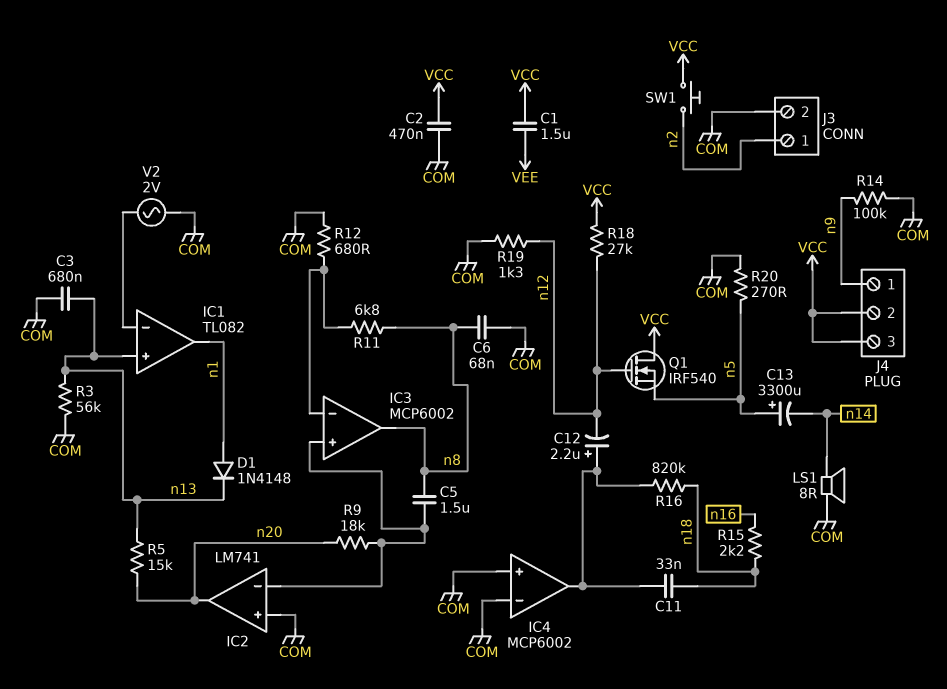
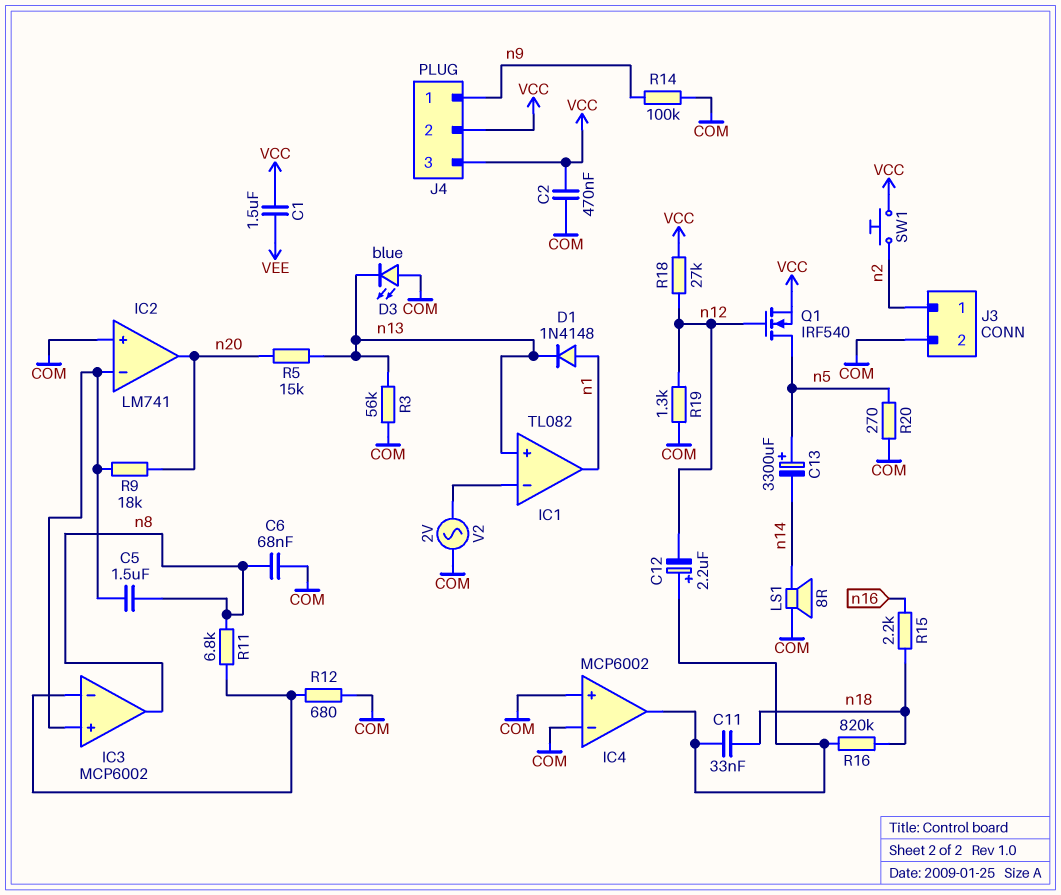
C3: 680nF (COM, n13) -> none
D3: none -> LED blue (A COM, K n13)
Q1: NMOS IRF540 (G n12, D VCC, S n5) -> NMOS IRF540 (G n12, D n5, S VCC)

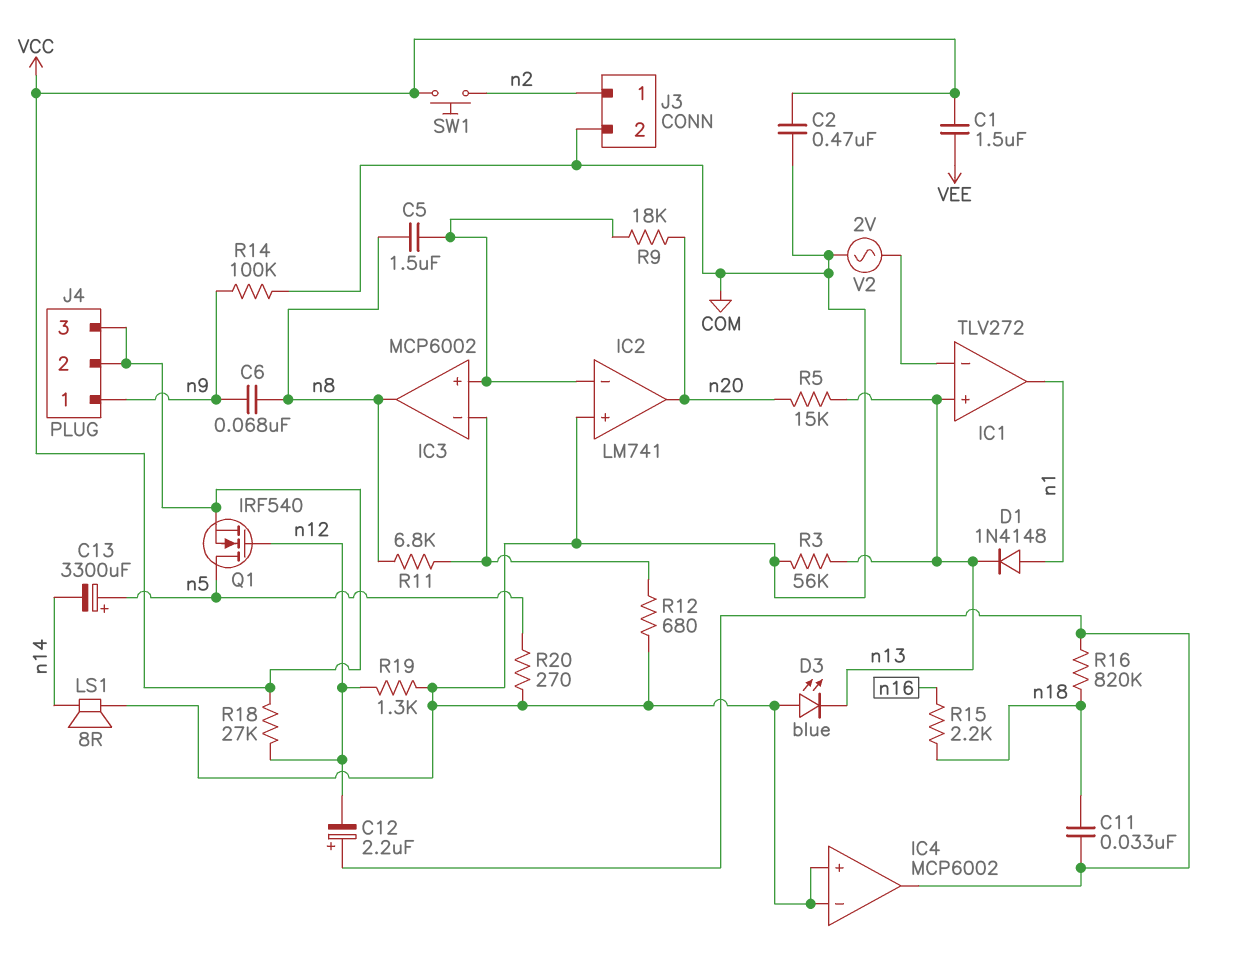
C6: 68nF (COM, n8) -> 68nF (n8, n9)
IC1: TL082 -> TLV272

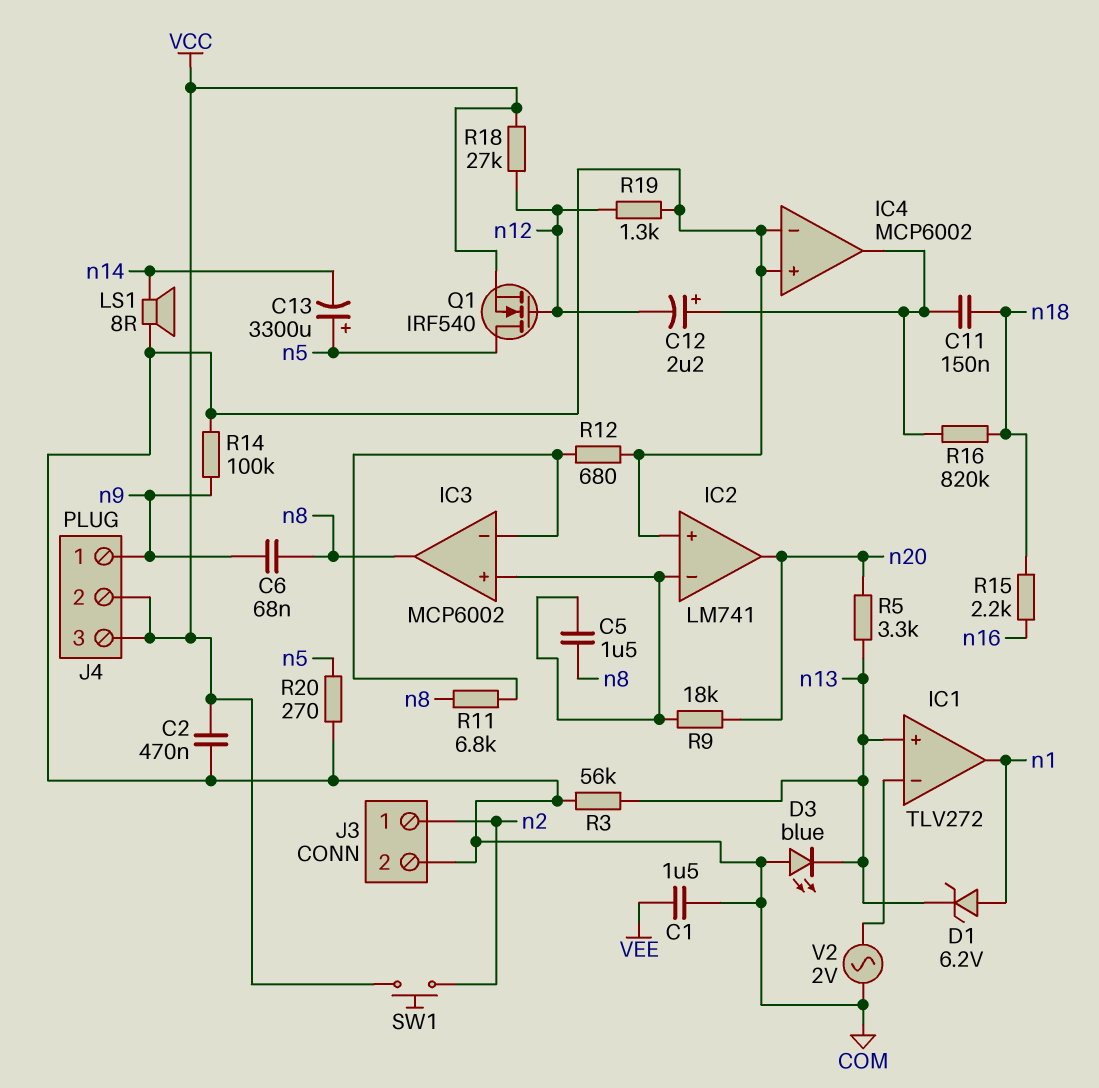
C1: 1.5uF (VCC, VEE) -> 1.5uF (COM, VEE)
C11: 33nF (IC4/out, n18) -> 150nF (IC4/out, n18)
D1: diode 1N4148 (A n1, K n13) -> zener 6.2V (A n1, K n13)
R5: 15k (n13, n20) -> 3.3k (n13, n20)

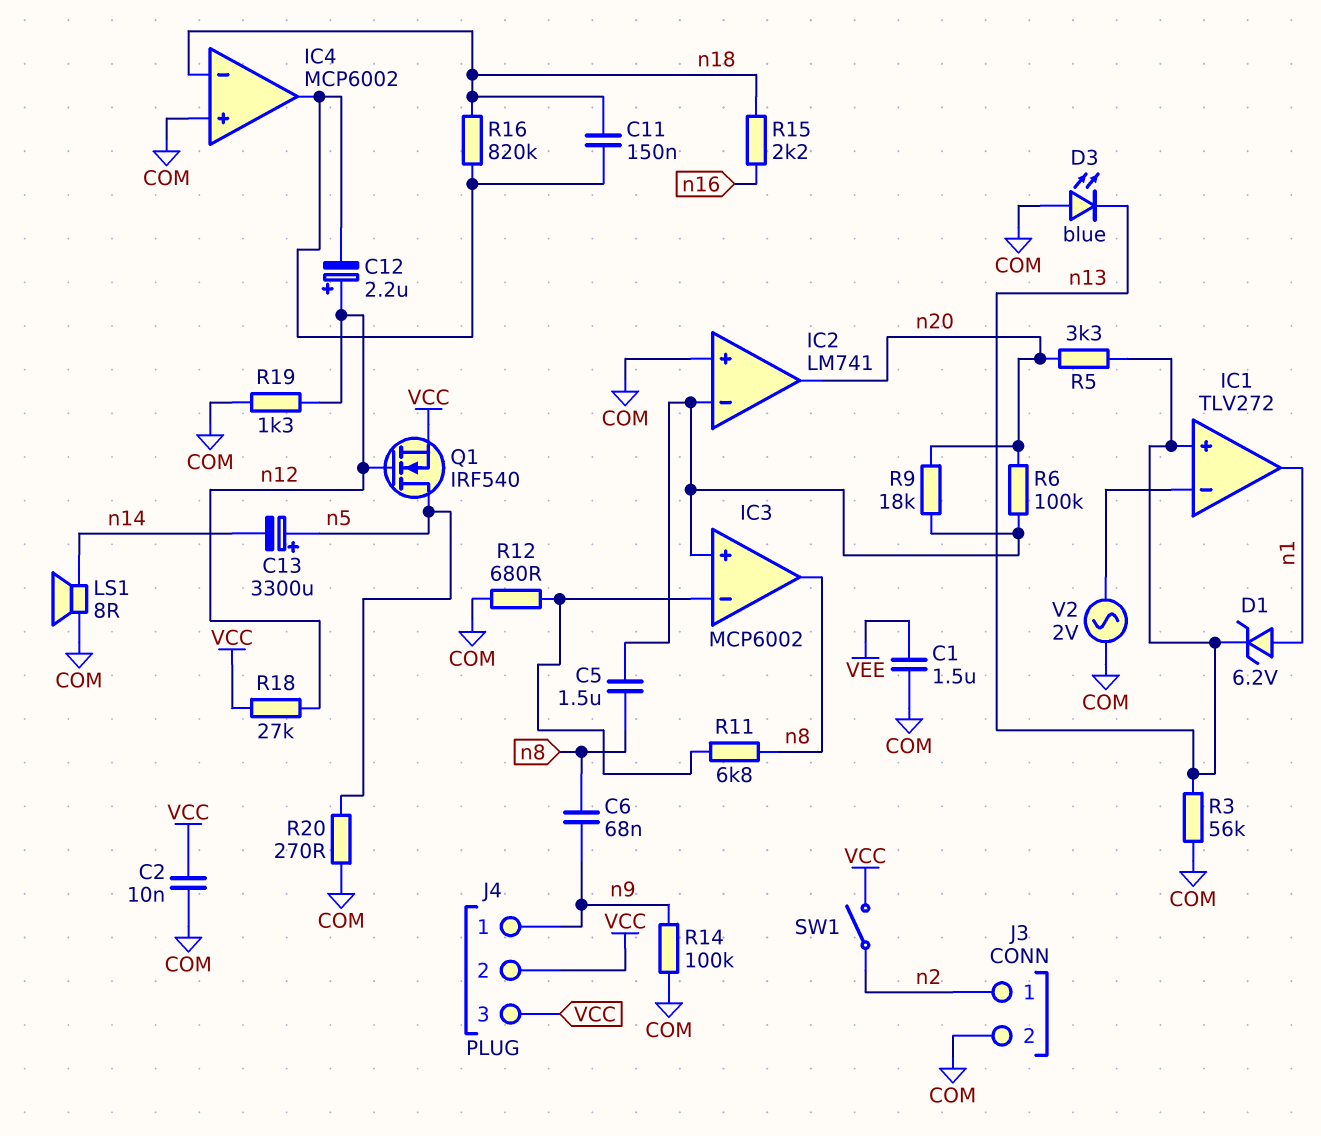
C2: 470nF (COM, VCC) -> 10nF (COM, VCC)
C12: 2.2uF (plus IC4/out, minus n12) -> 2.2uF (plus n12, minus IC4/out)
IC4 pin in-: COM -> n18
R6: none -> 100k (IC2/in-, n20)
SW1: button (VCC, n2) -> switch (VCC, n2)

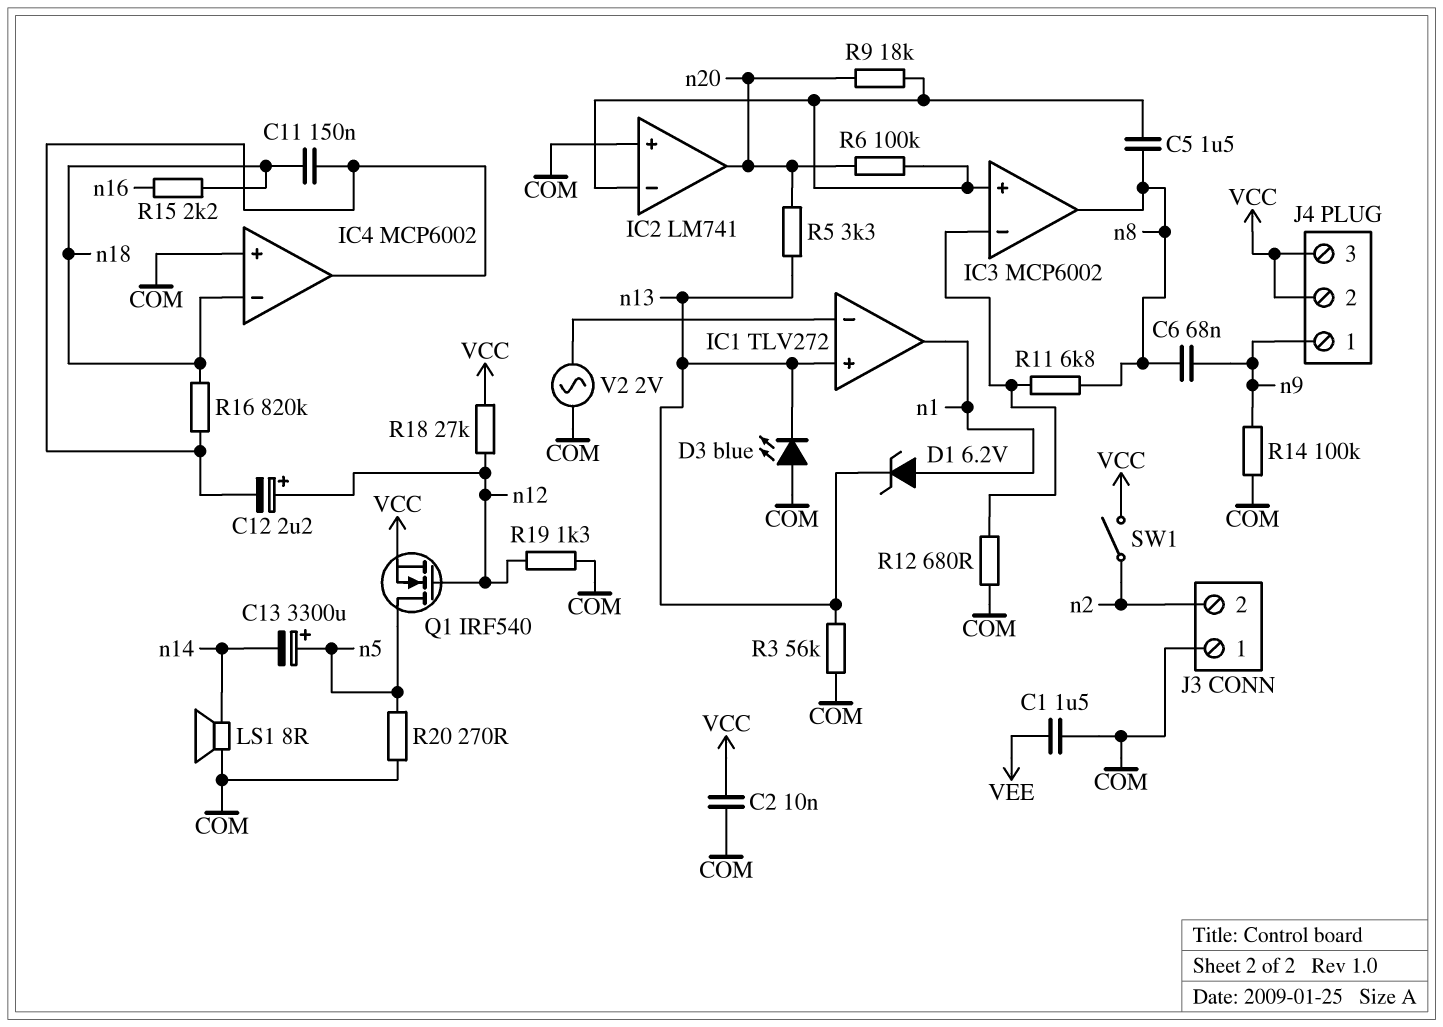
J3 pin 1: n2 -> COM
J3 pin 2: COM -> n2

